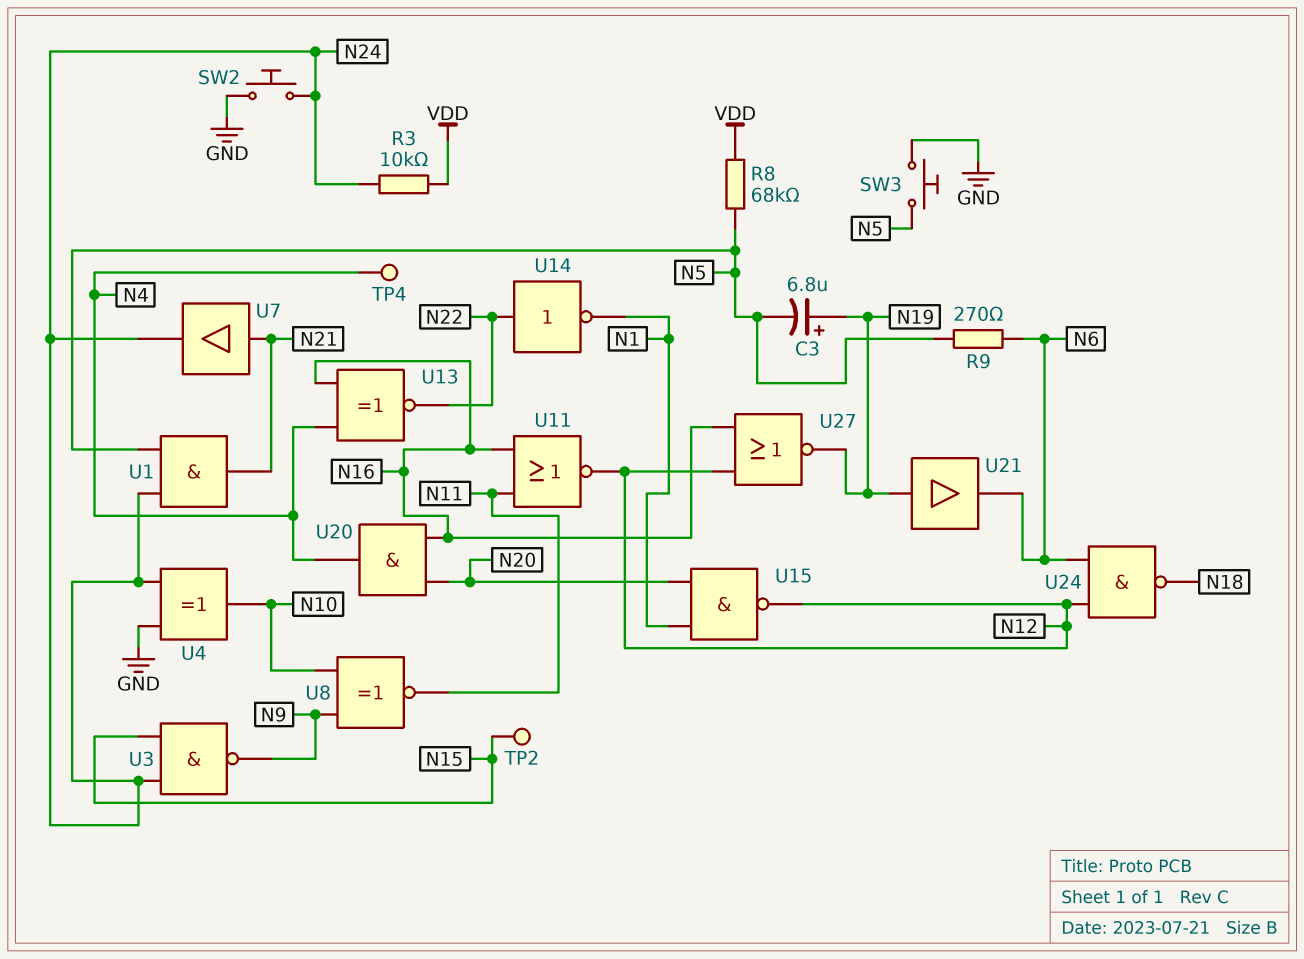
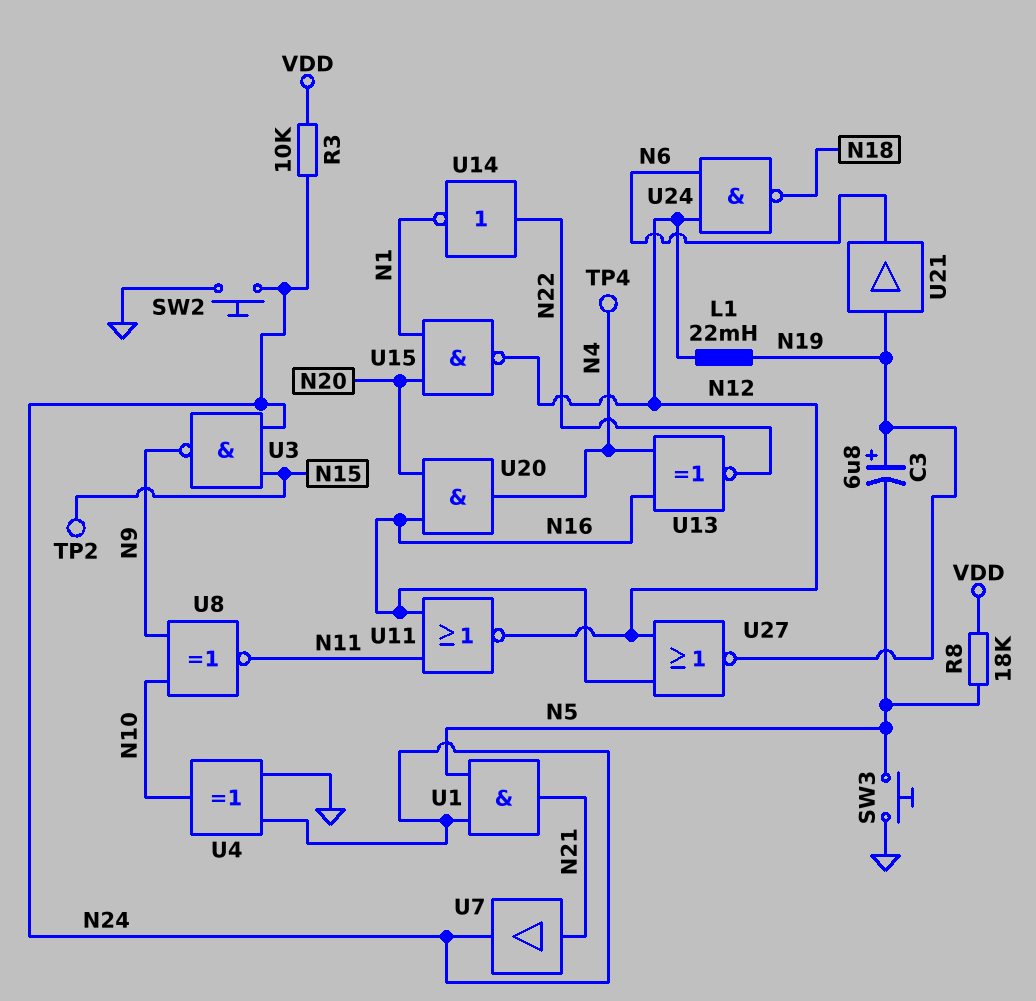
L1: none -> 22mH (N12, N19)
R8: 68k (N5, VDD) -> 18k (N5, VDD)
R9: 270 (N5, N6) -> none

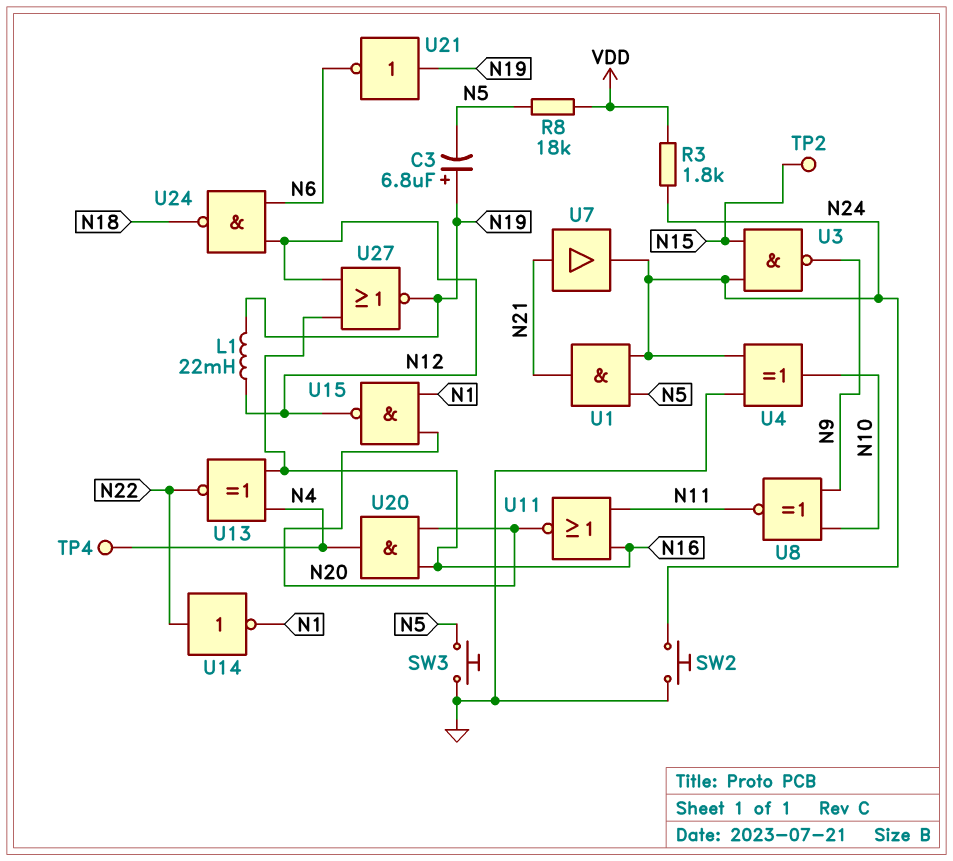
R3: 10k (N24, VDD) -> 1.8k (N24, VDD)
U11: NOR (in N11, in N16, out N12) -> NOR (in N11, in N16, out N20)
U21: buffer (in N19, out N6) -> NOT (in N19, out N6)

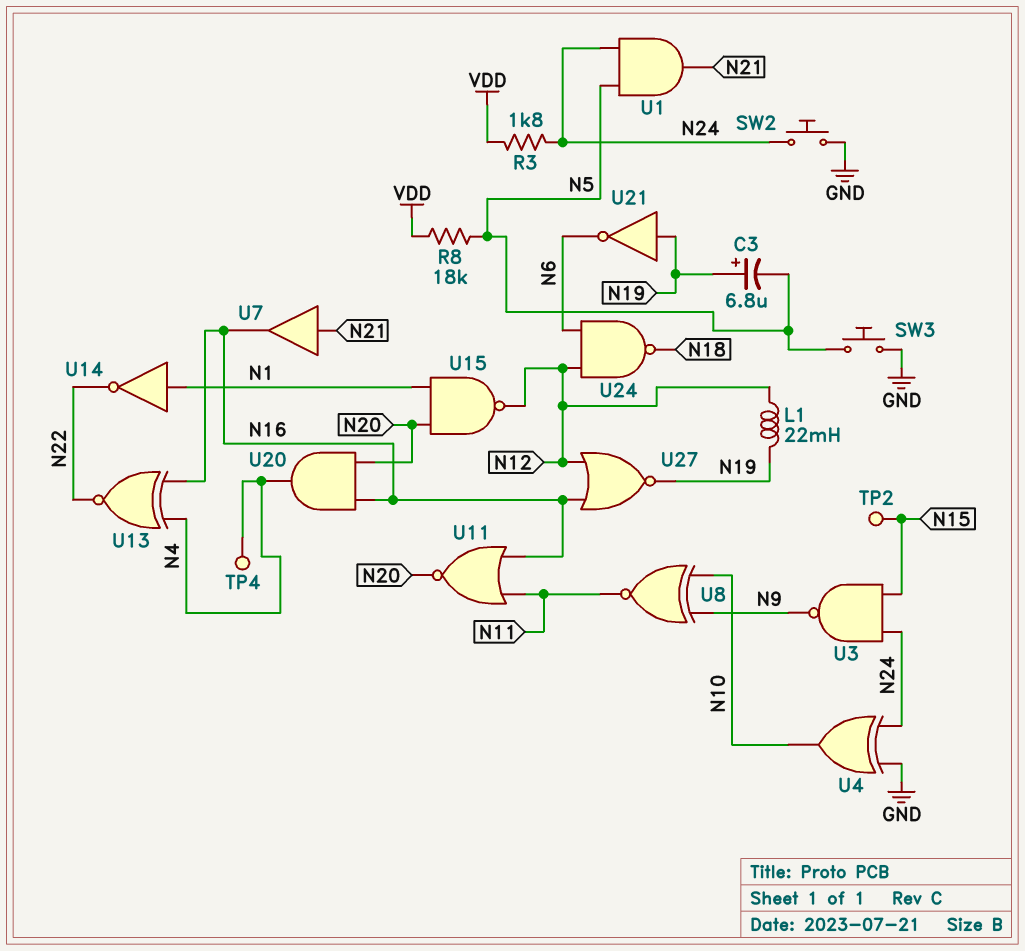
U7: buffer (in N21, out N24) -> buffer (in N21, out N16)
U14: NOT (in N22, out N1) -> NOT (in N1, out N22)

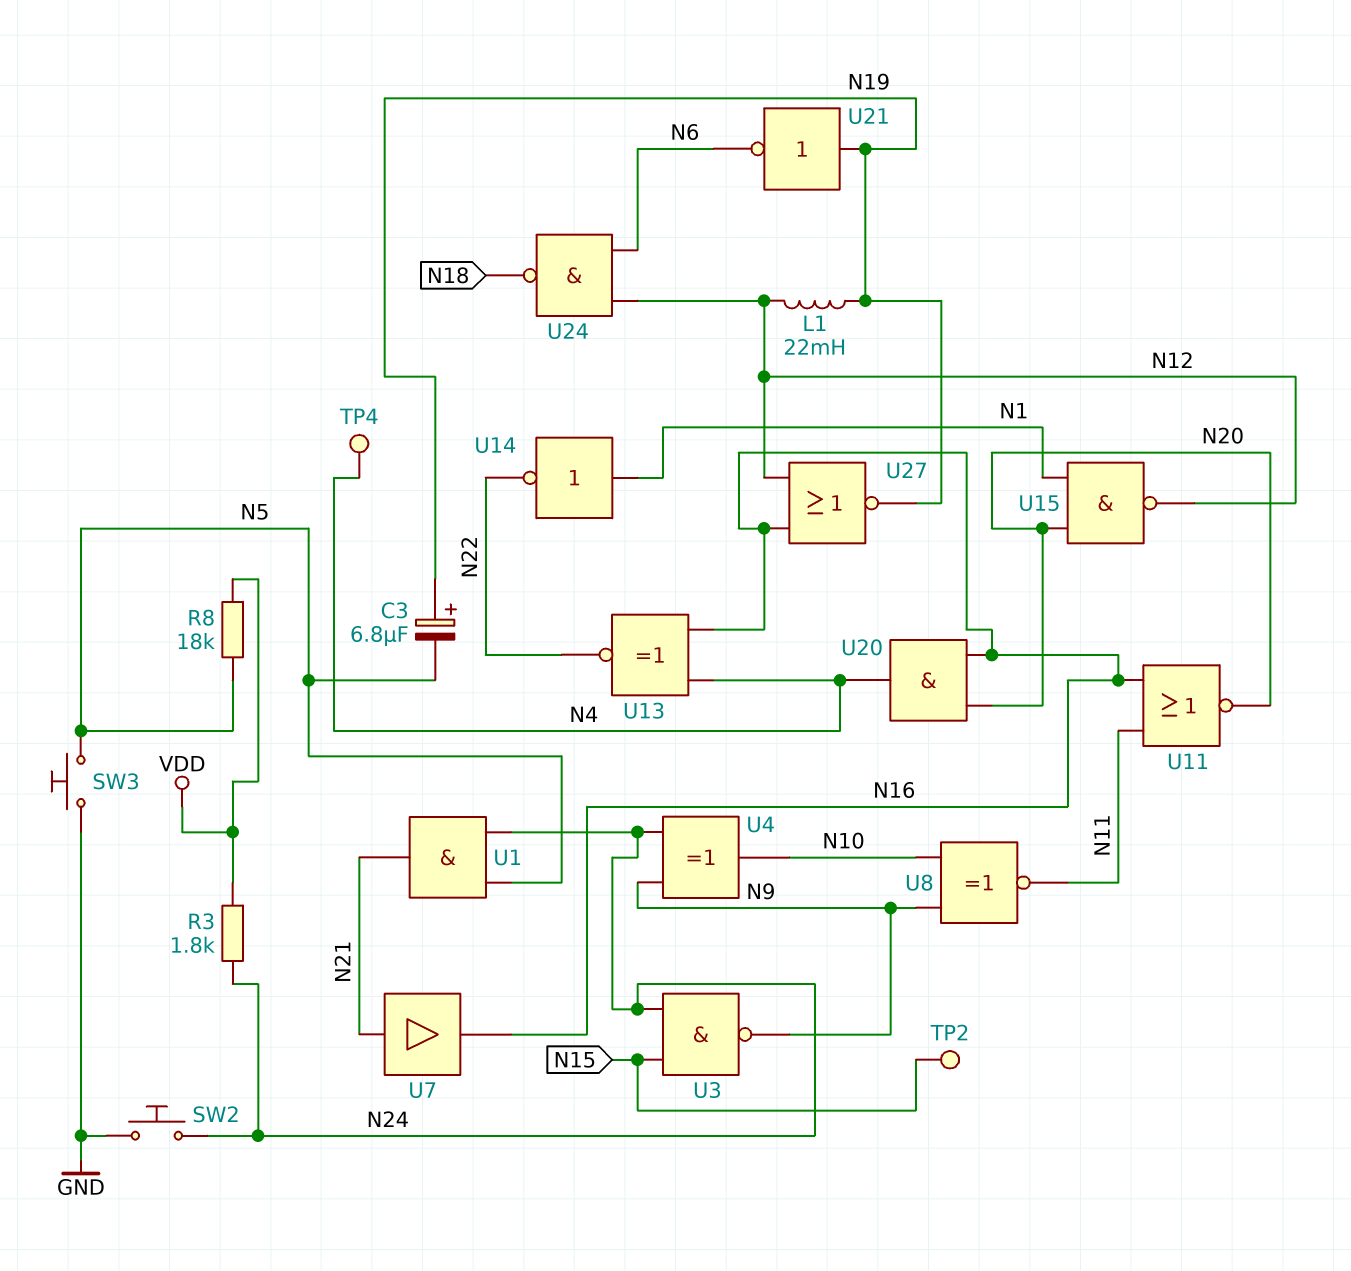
U4: XOR (in GND, in N24, out N10) -> XOR (in N9, in N24, out N10)

